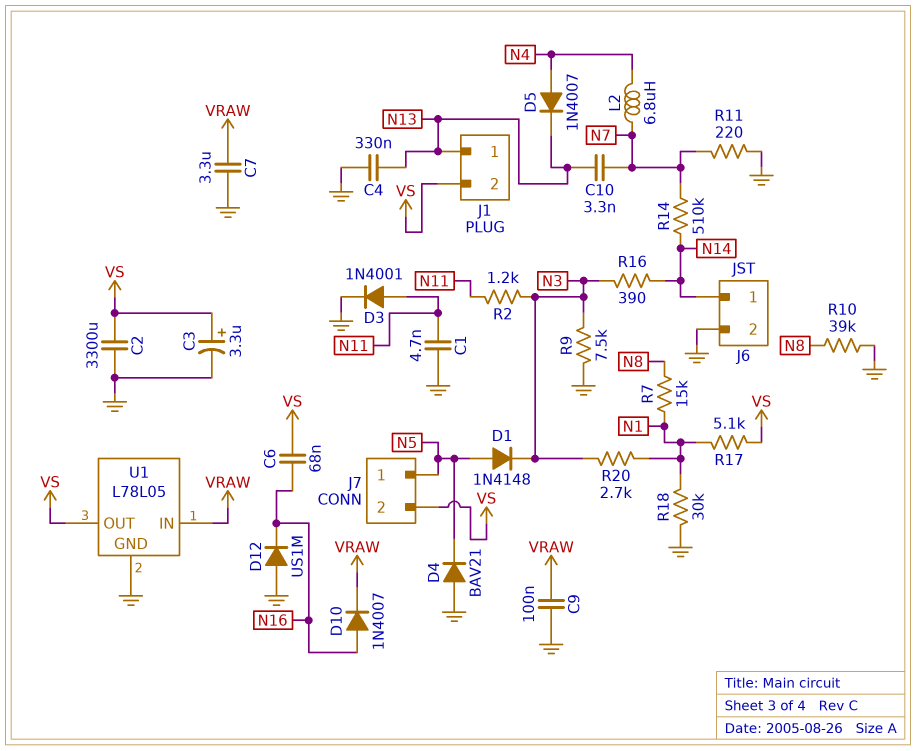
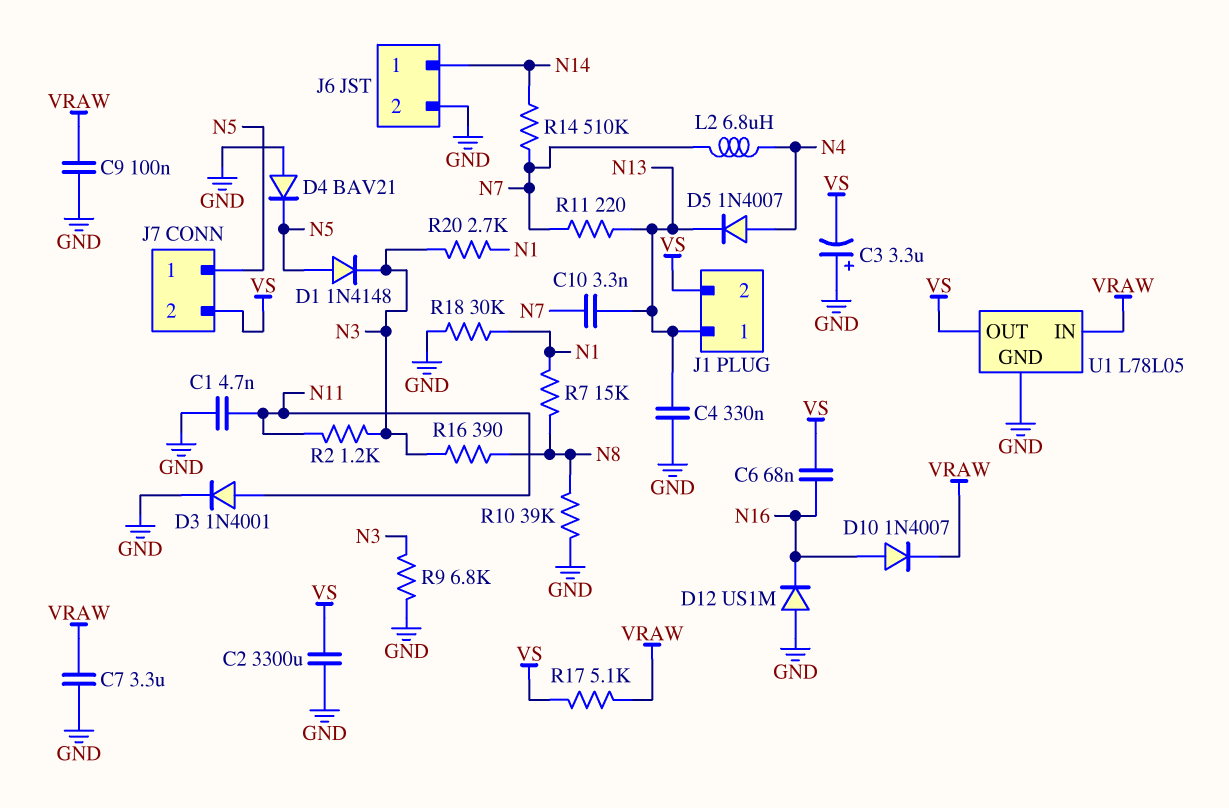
C3: 3.3uF (plus VS, minus GND) -> 3.3uF (plus GND, minus VS)
R9: 7.5k (GND, N3) -> 6.8k (GND, N3)
R11: 220 (GND, N7) -> 220 (N7, N13)
R16: 390 (N3, N14) -> 390 (N3, N8)
R17: 5.1k (N1, VS) -> 5.1k (VRAW, VS)

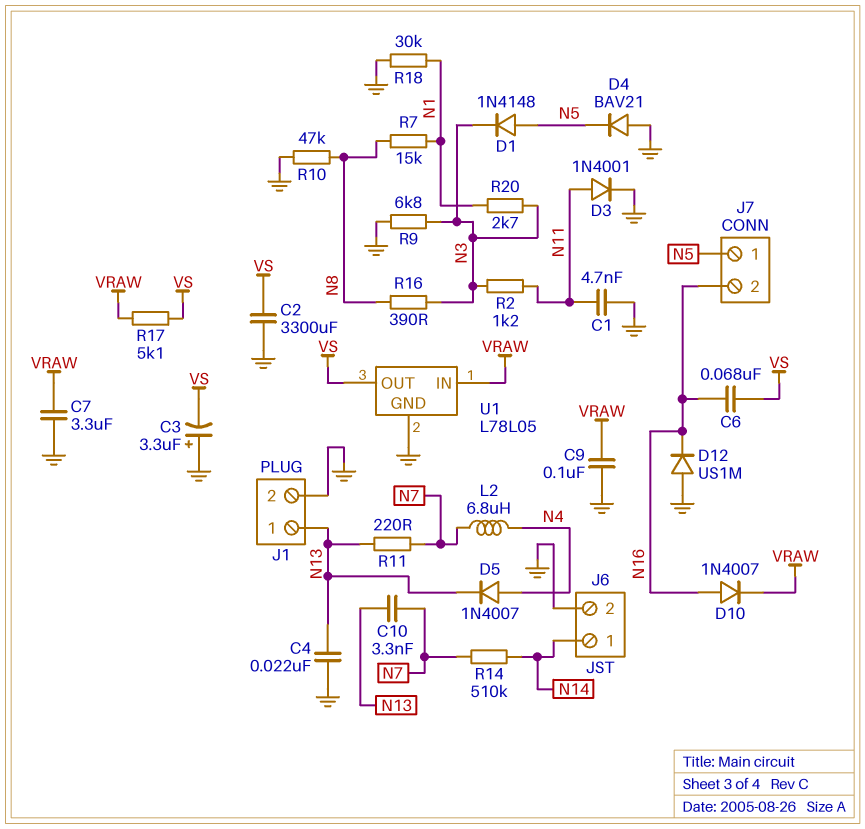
C4: 330nF (GND, N13) -> 22nF (GND, N13)
J1 pin 2: VS -> GND
J7 pin 2: VS -> N16
R10: 39k (GND, N8) -> 47k (GND, N8)

